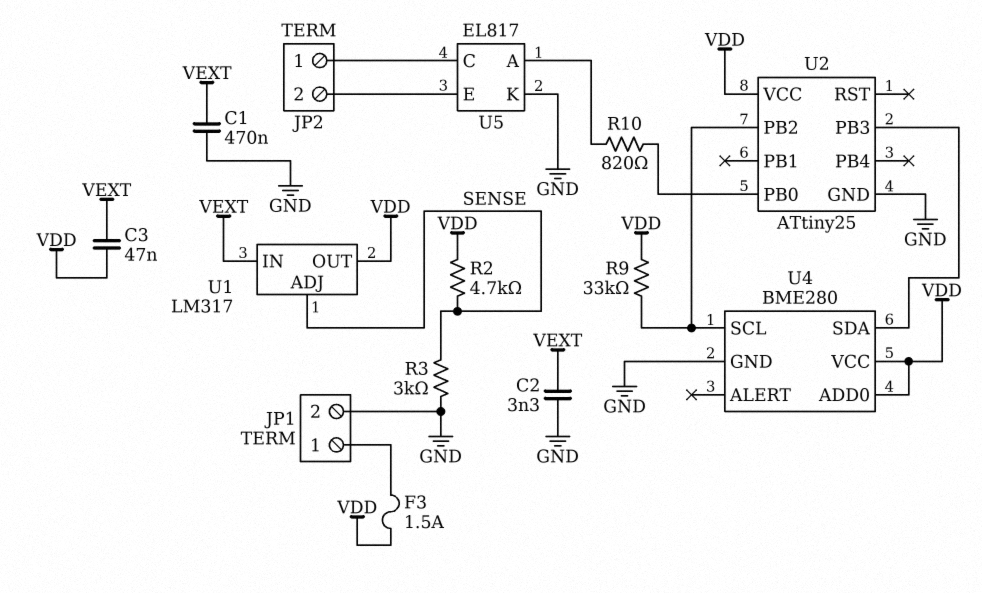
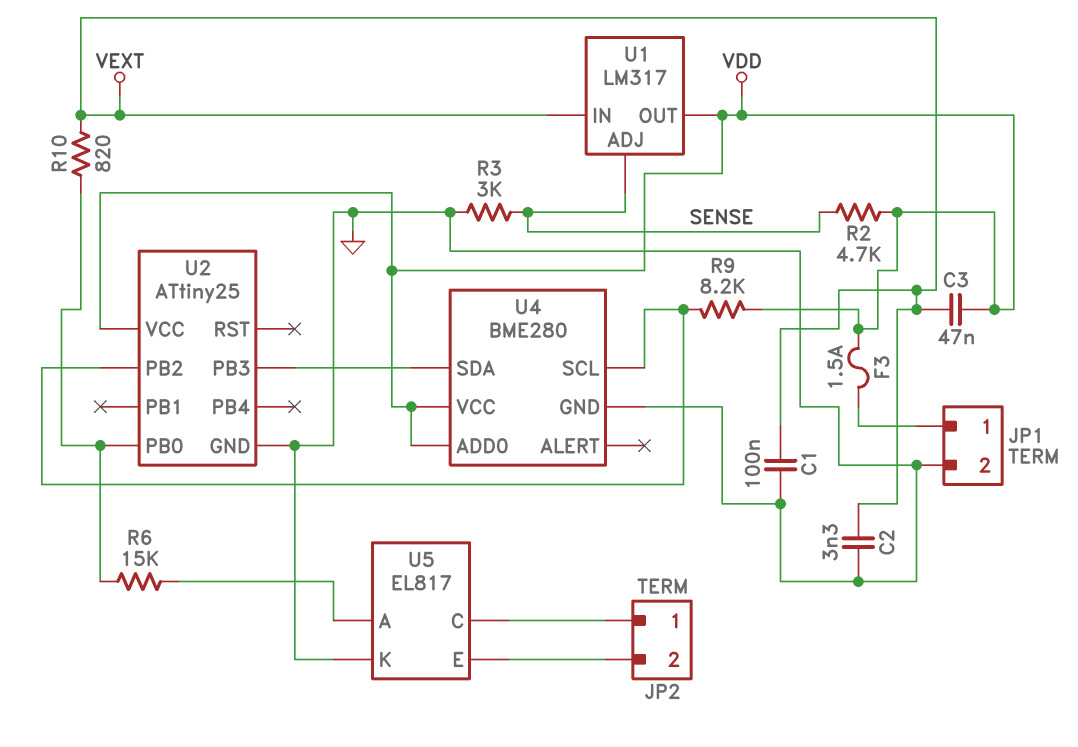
C1: 470nF (GND, VEXT) -> 100nF (GND, VEXT)
R6: none -> 15k (U2/PB0, U5/A)
R9: 33k (U2/PB2, VDD) -> 8.2k (U2/PB2, VDD)
R10: 820 (U2/PB0, U5/A) -> 820 (U2/PB0, VEXT)

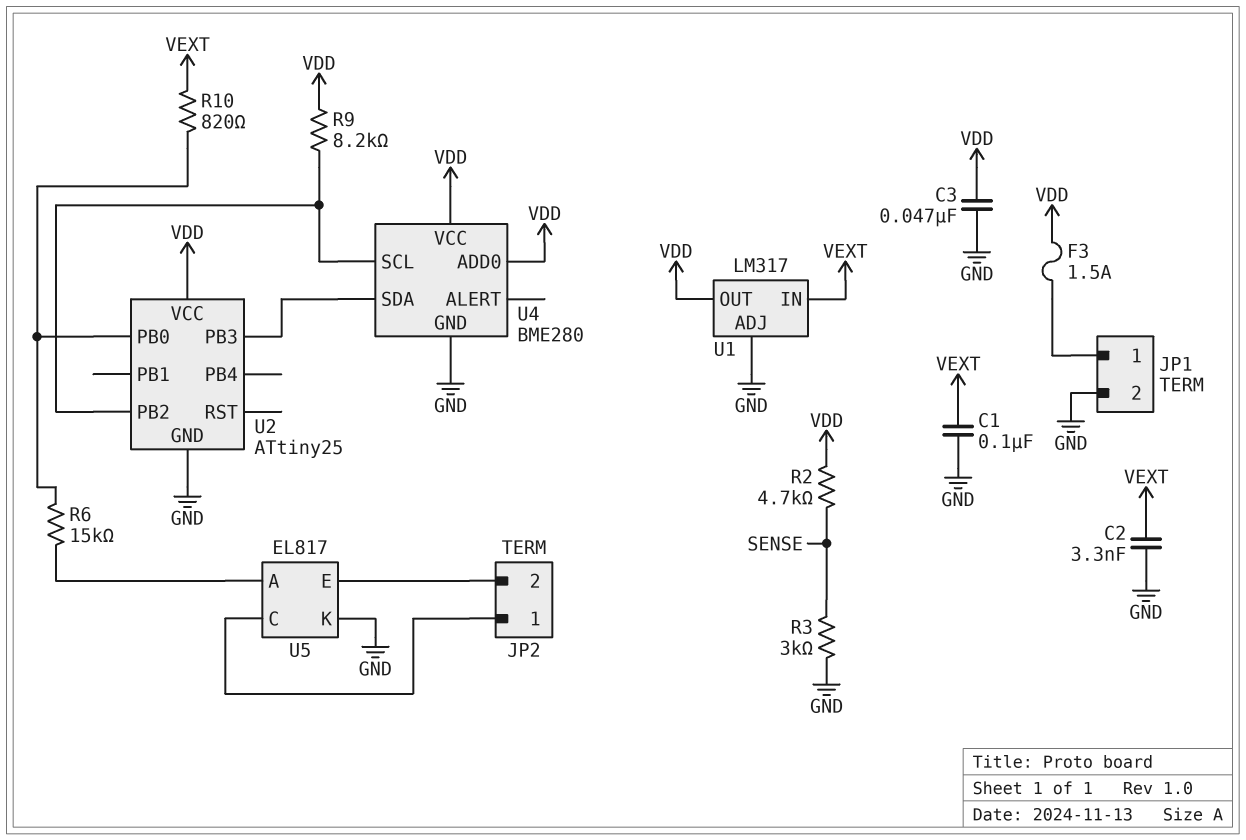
C3: 47nF (VDD, VEXT) -> 47nF (GND, VDD)
U1 pin ADJ: SENSE -> GND

